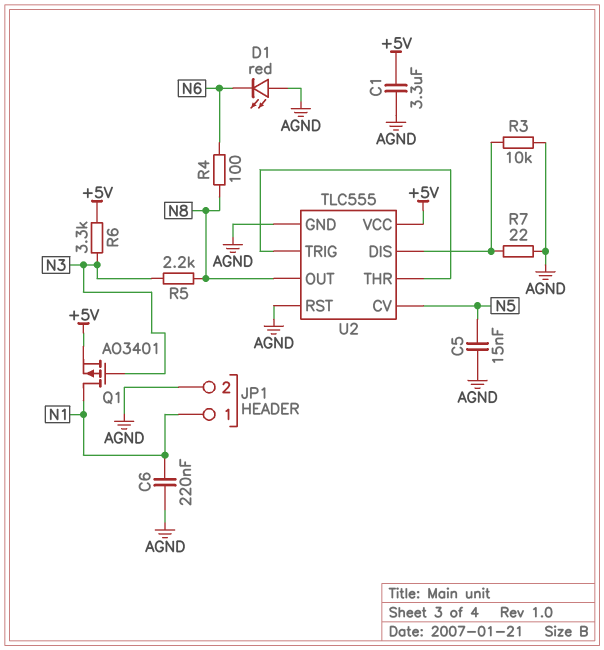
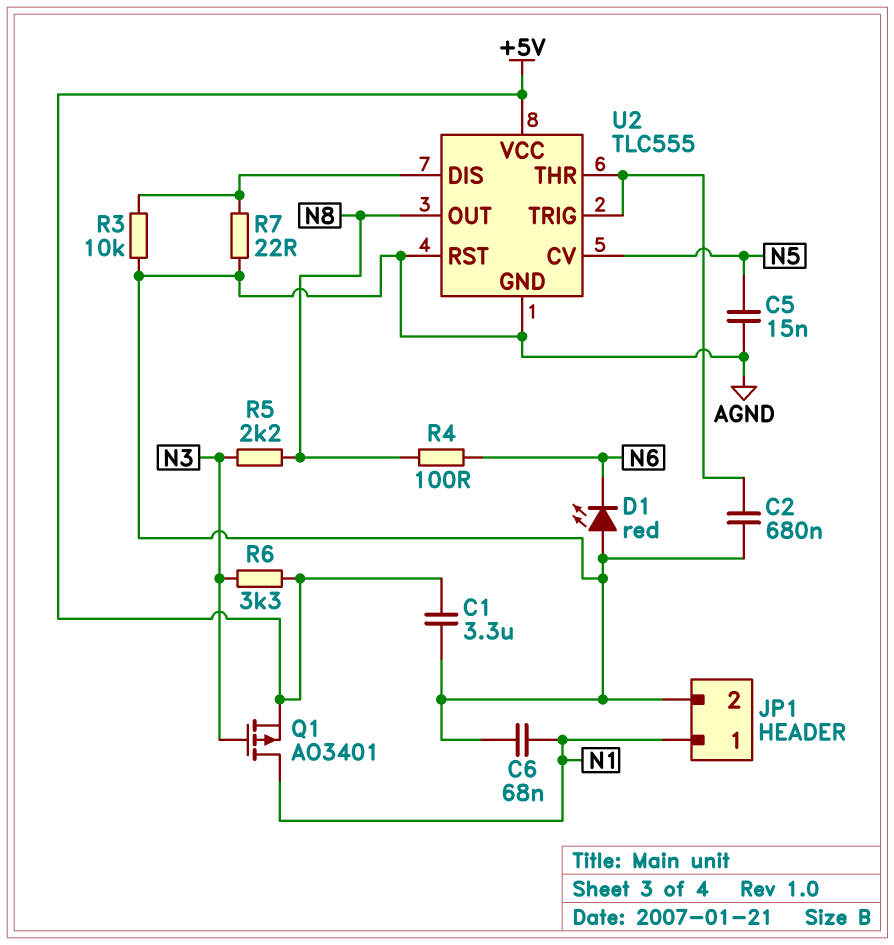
C2: none -> 680nF (AGND, U2/THR)
C6: 220nF (AGND, N1) -> 68nF (AGND, N1)

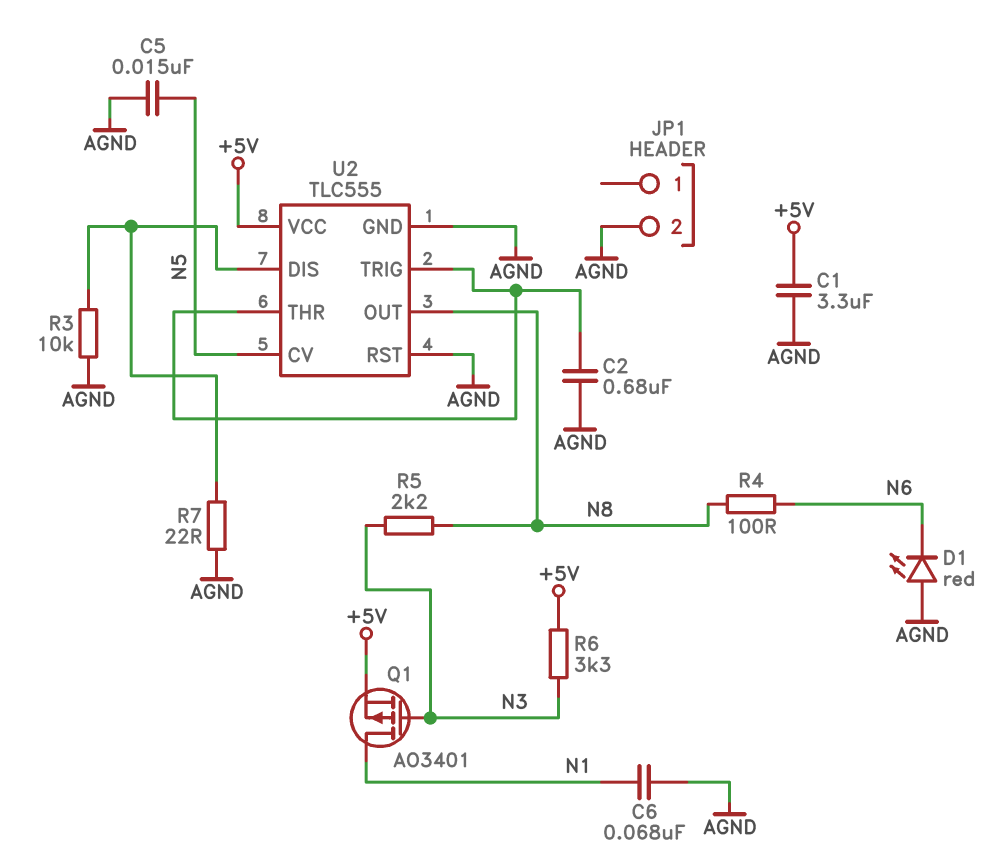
JP1 pin 1: N1 -> none

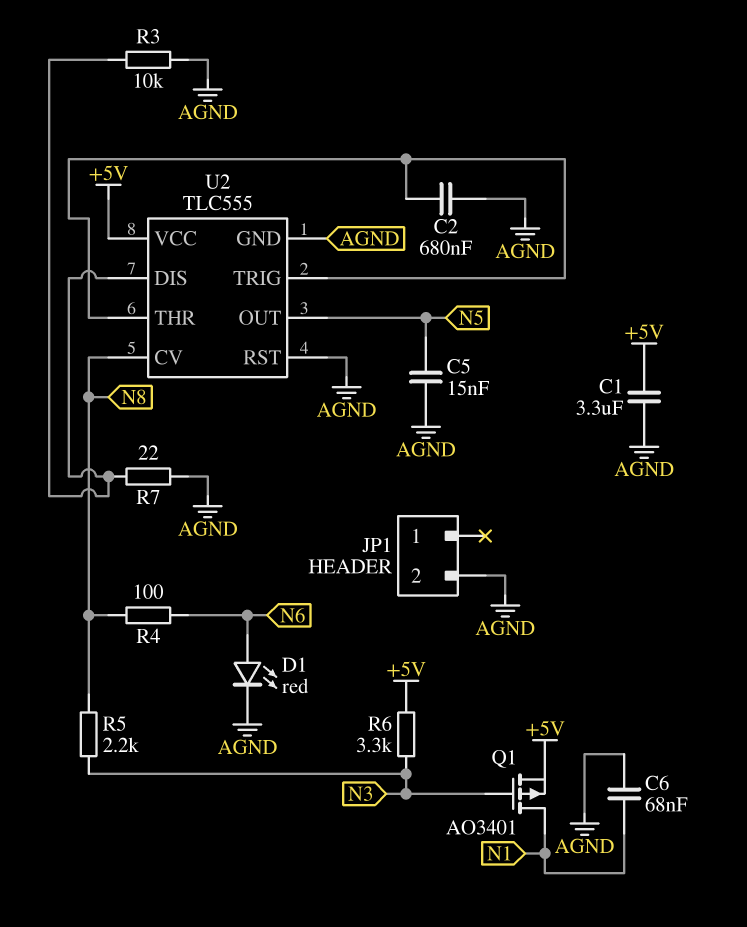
D1: LED red (A AGND, K N6) -> LED red (A N6, K AGND)
U2 pin CV: N5 -> N8
U2 pin OUT: N8 -> N5

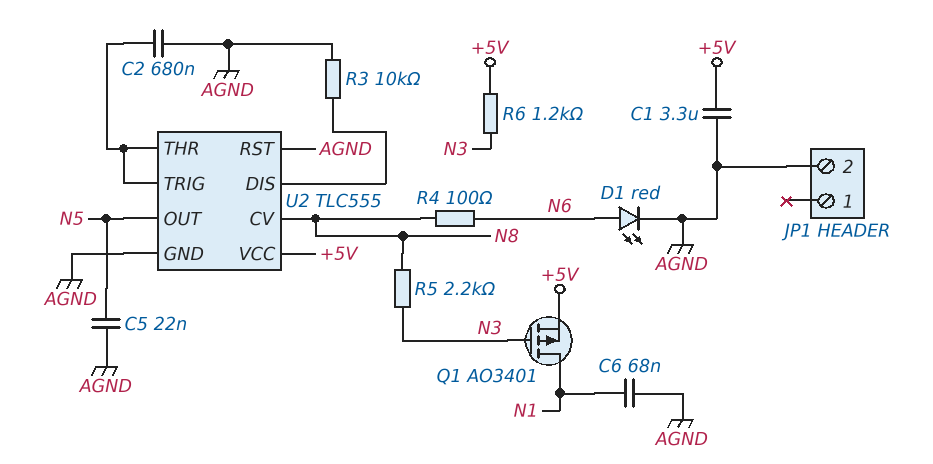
C5: 15nF (AGND, N5) -> 22nF (AGND, N5)
R6: 3.3k (+5V, N3) -> 1.2k (+5V, N3)
R7: 22 (AGND, U2/DIS) -> none

